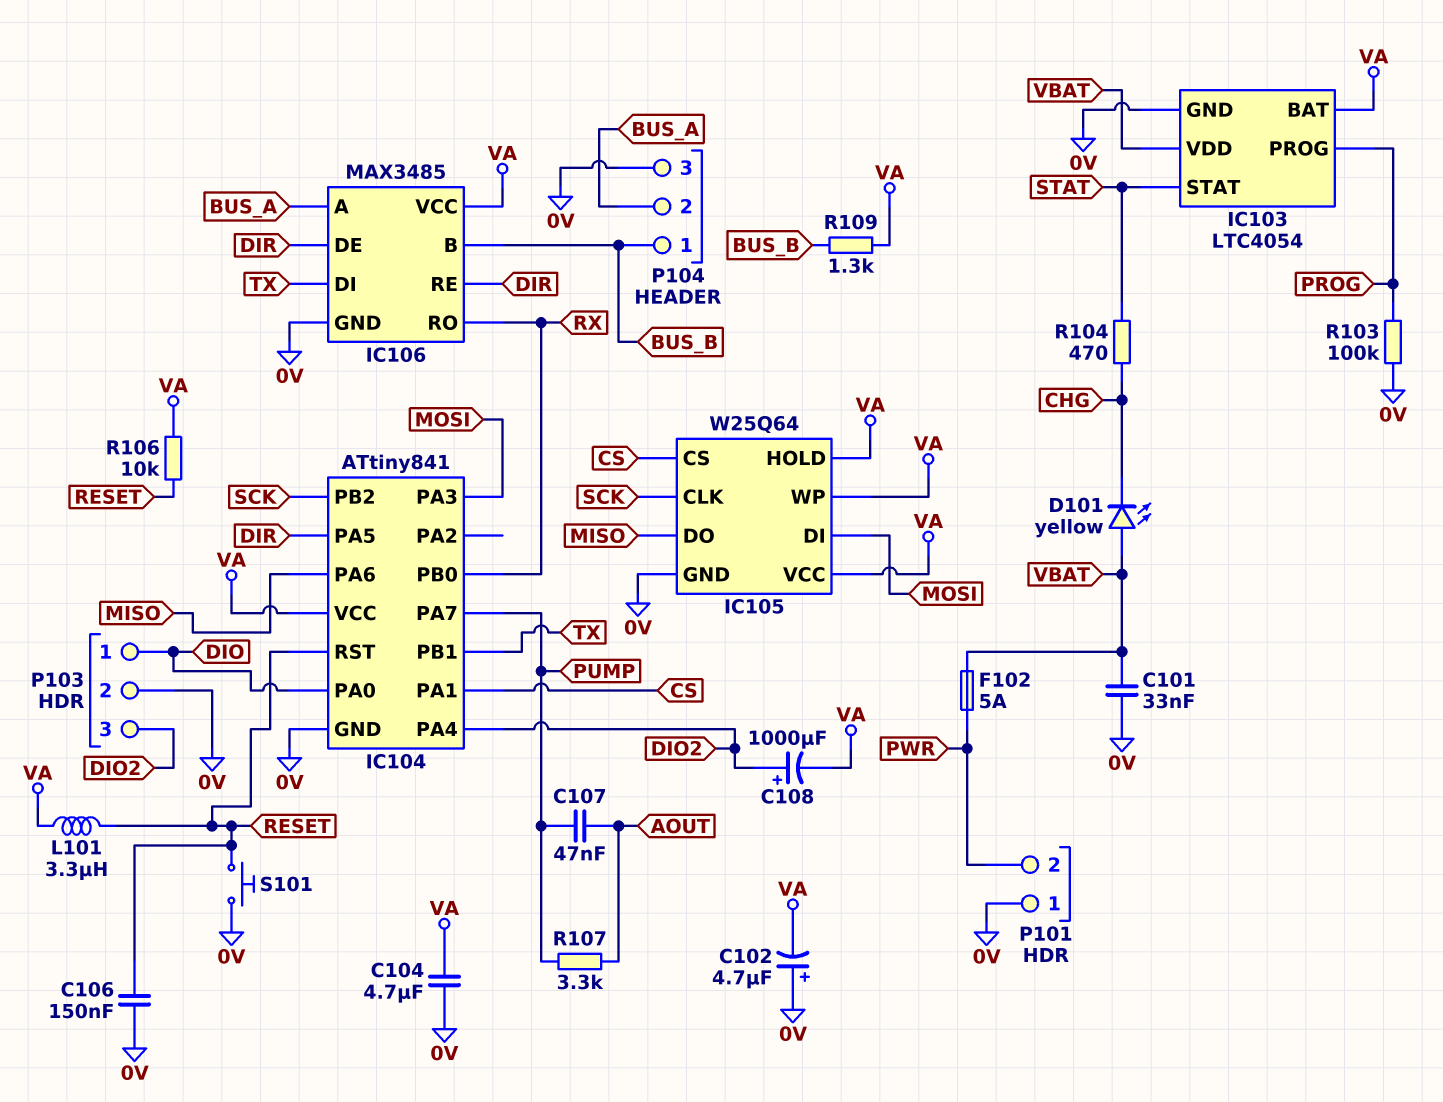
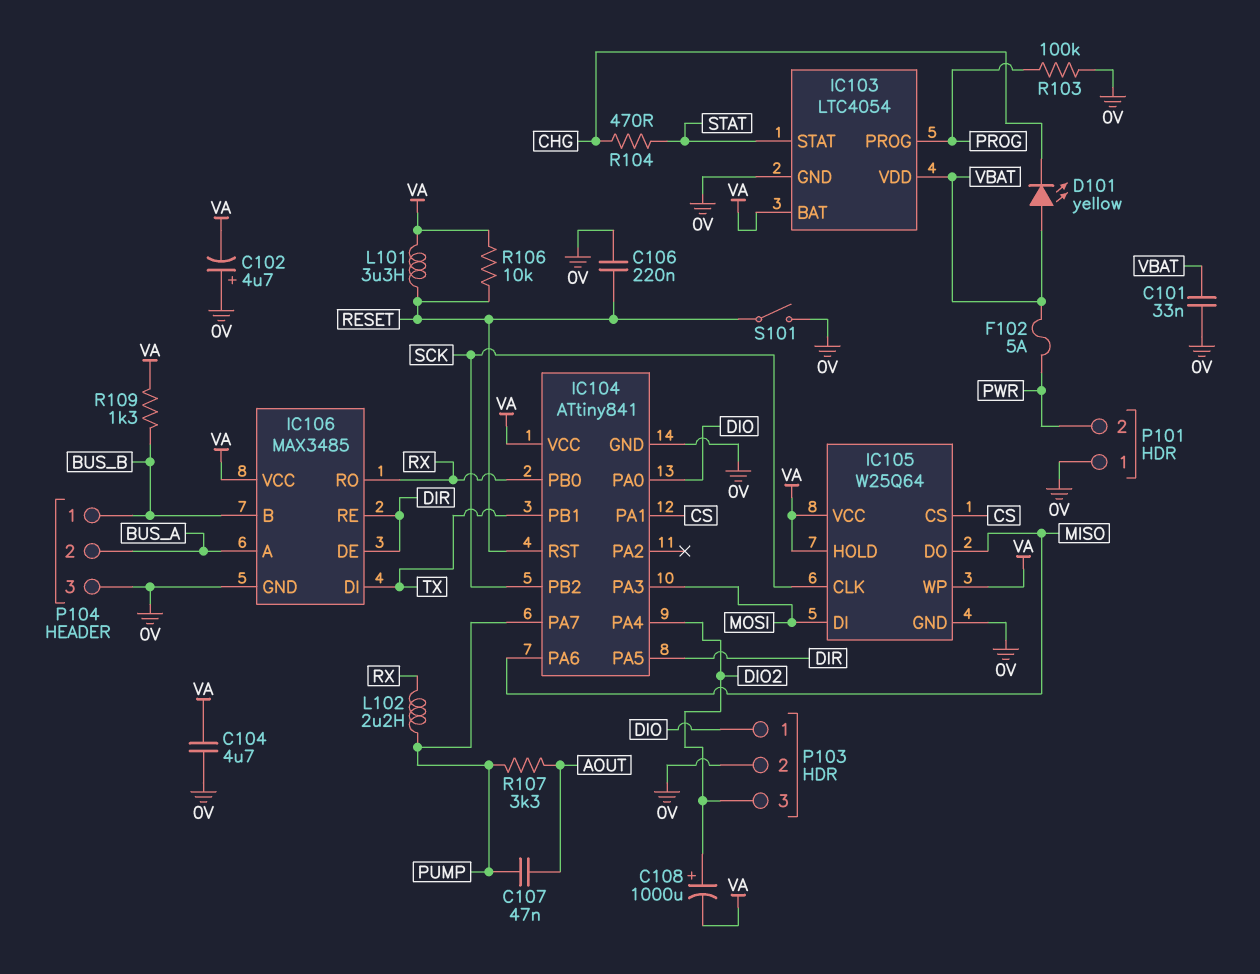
C106: 150nF (0V, RESET) -> 220nF (0V, RESET)
L102: none -> 2.2uH (PUMP, RX)
S101: button (0V, RESET) -> switch (0V, RESET)

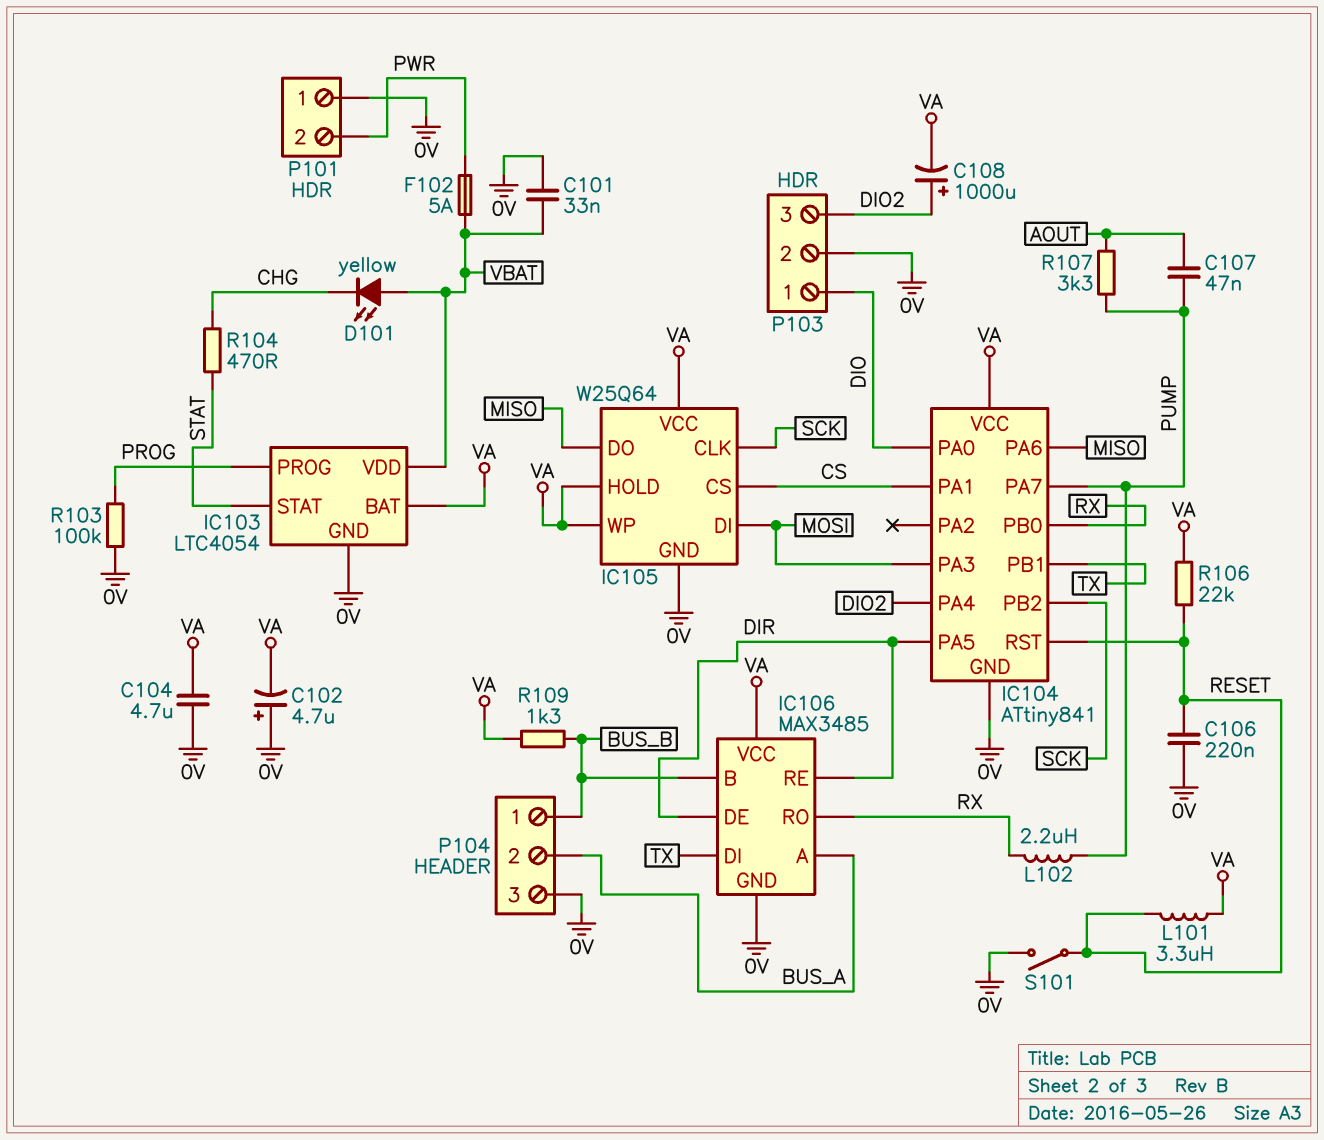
R106: 10k (RESET, VA) -> 22k (RESET, VA)

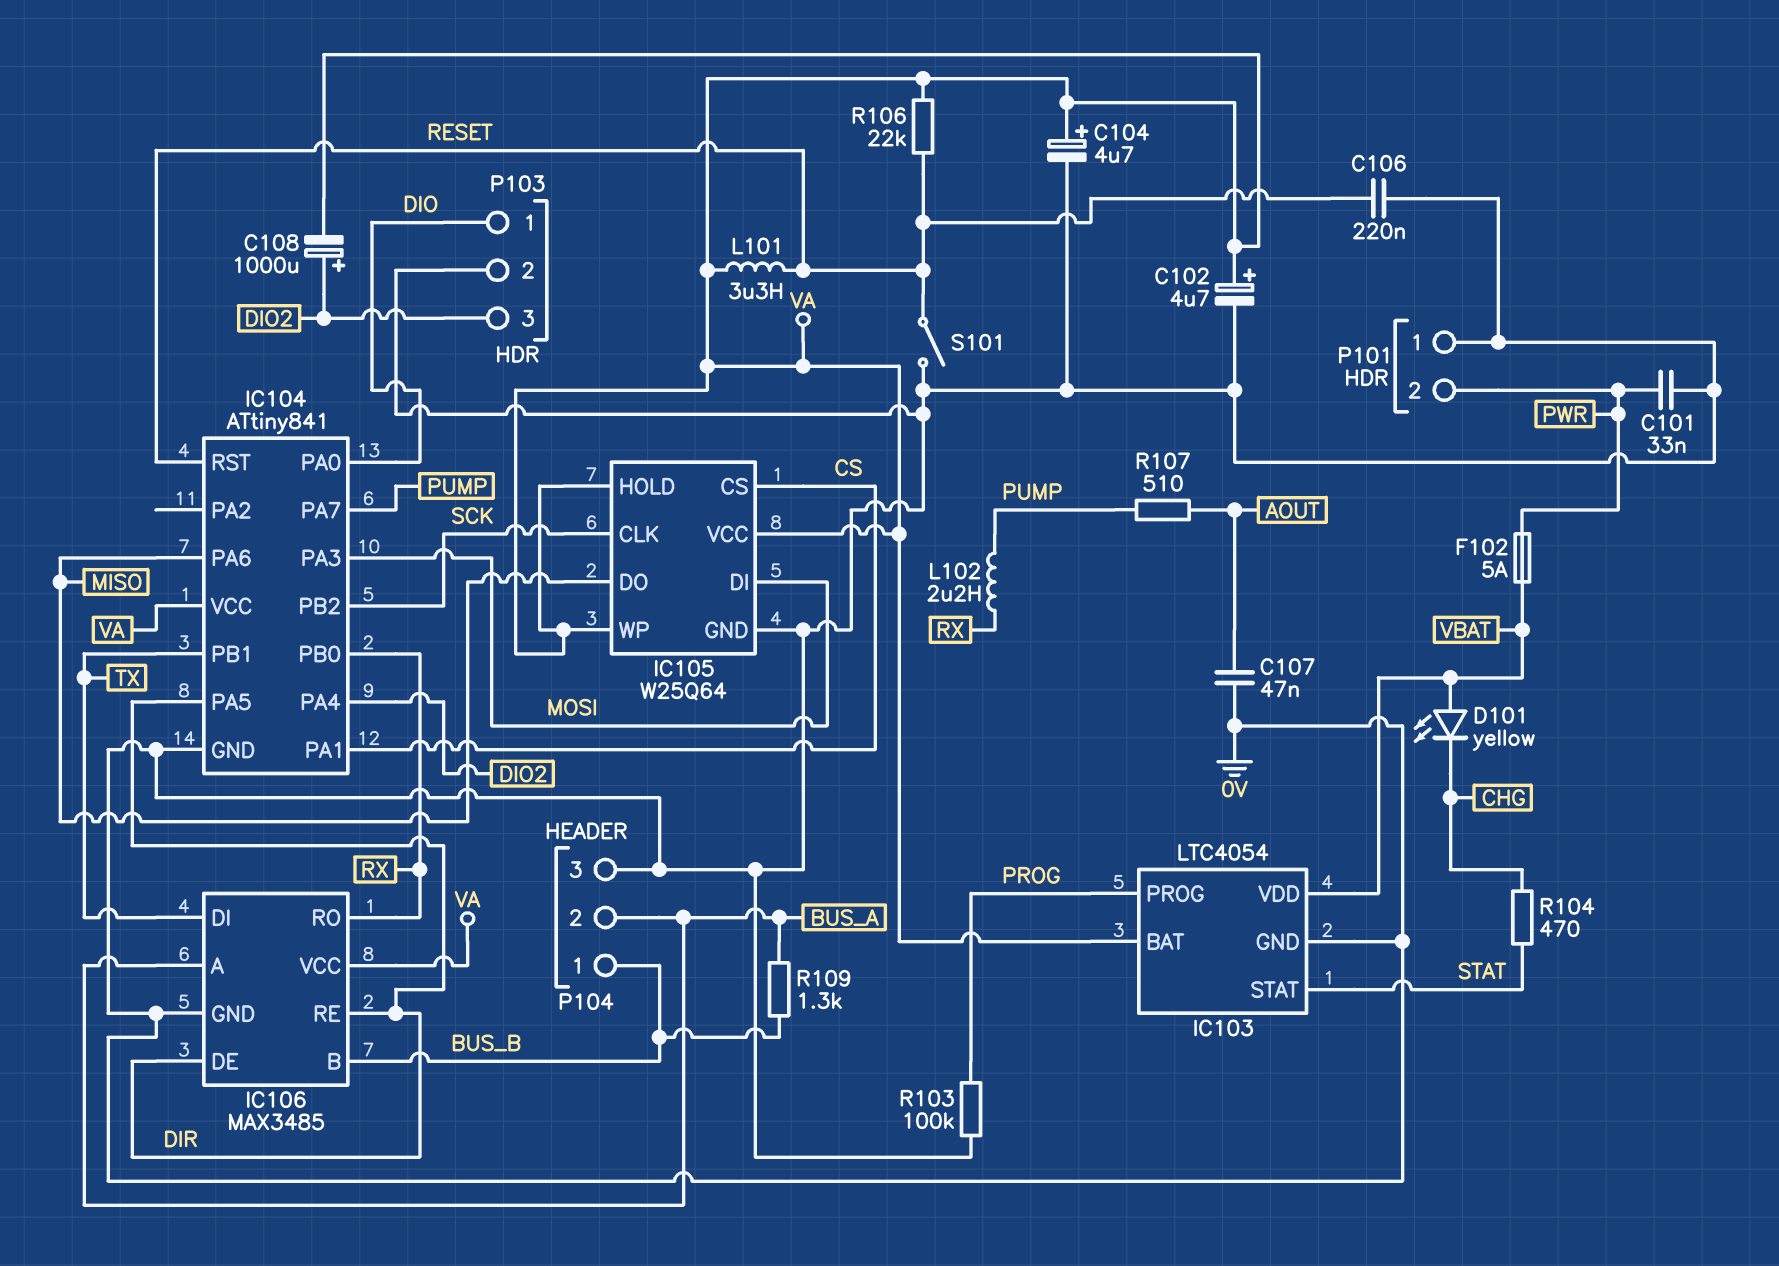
C101: 33nF (0V, VBAT) -> 33nF (0V, PWR)
C102: 4.7uF (plus 0V, minus VA) -> 4.7uF (plus VA, minus 0V)
C104: 4.7uF (0V, VA) -> 4.7uF (plus VA, minus 0V)
C107: 47nF (AOUT, PUMP) -> 47nF (0V, AOUT)
R107: 3.3k (AOUT, PUMP) -> 510 (AOUT, PUMP)
R109: 1.3k (BUS_B, VA) -> 1.3k (BUS_A, BUS_B)

